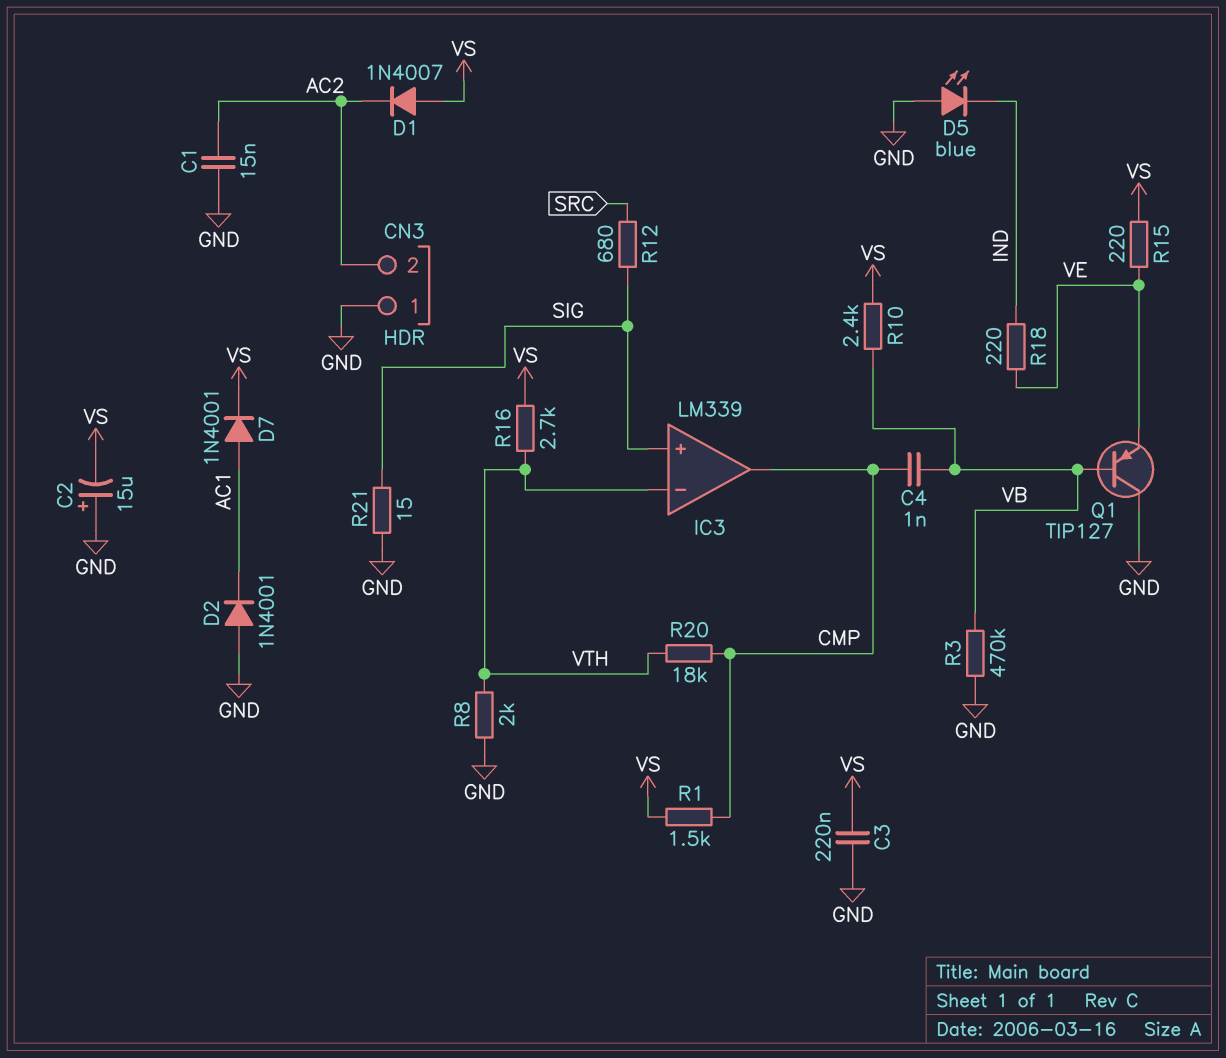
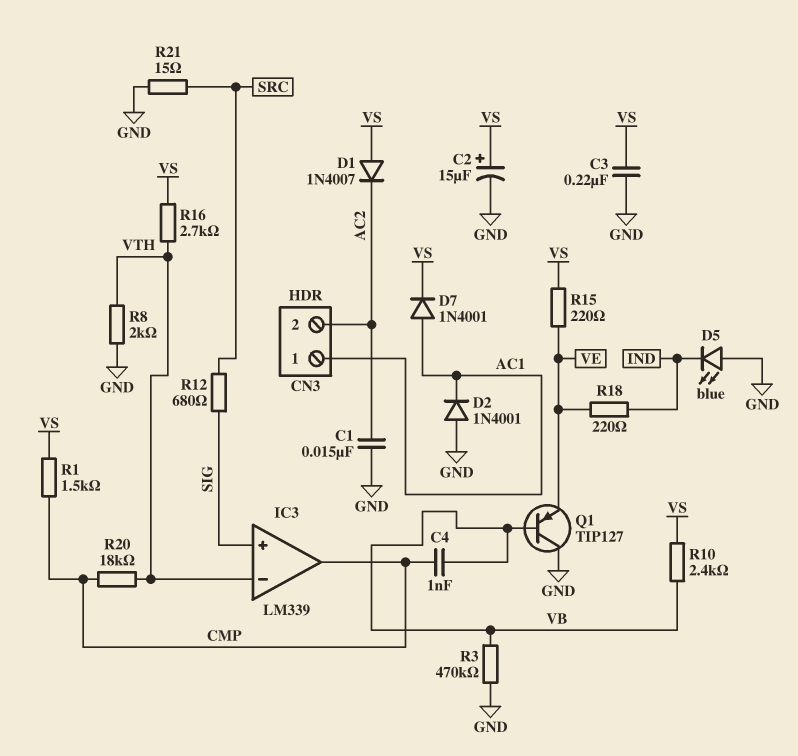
C2: 15uF (plus GND, minus VS) -> 15uF (plus VS, minus GND)
CN3 pin 1: GND -> AC1
R21: 15 (GND, SIG) -> 15 (GND, SRC)

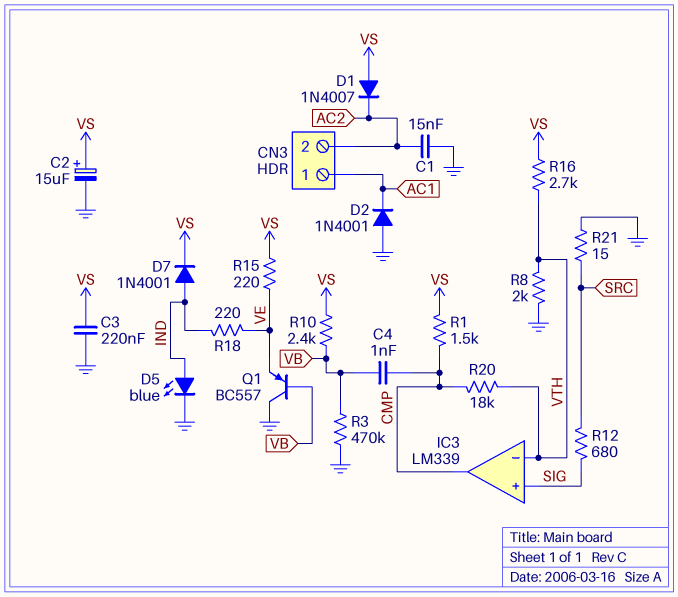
D5: LED blue (A GND, K IND) -> LED blue (A IND, K GND)
D7: diode 1N4001 (A AC1, K VS) -> diode 1N4001 (A IND, K VS)
Q1: PNP TIP127 (B VB, C GND, E VE) -> PNP BC557 (B VB, C GND, E VE)

